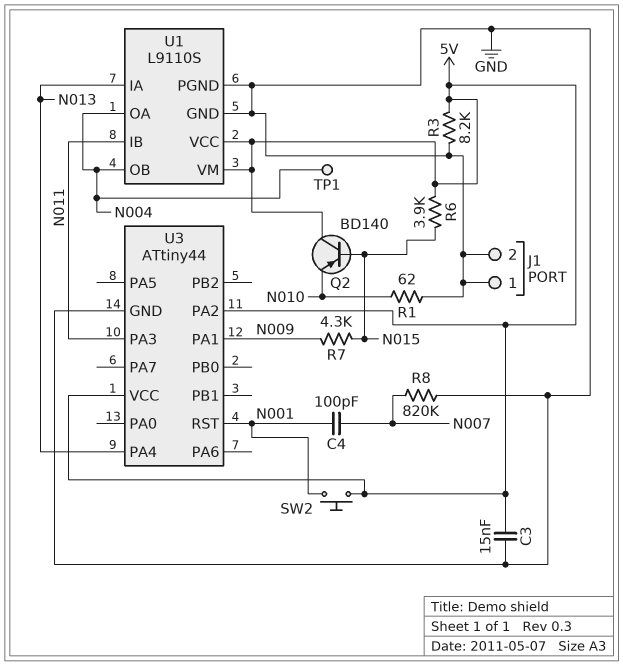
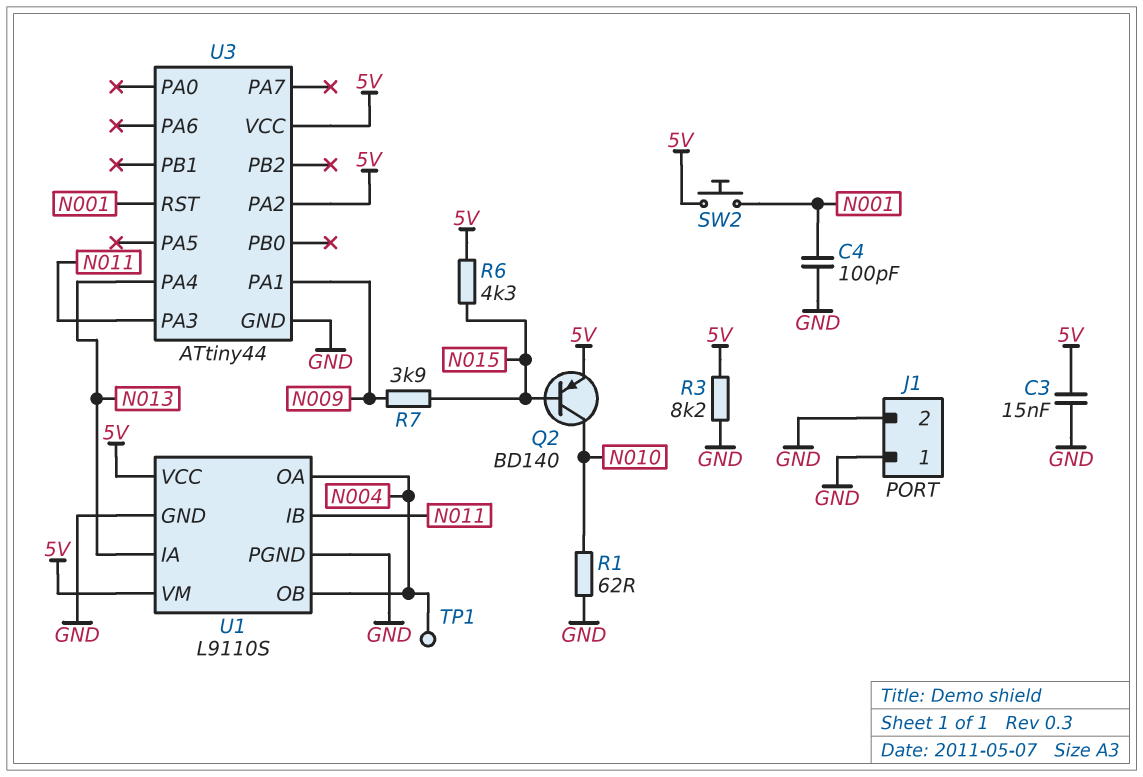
C4: 100pF (N001, N007) -> 100pF (GND, N001)
Q2: PNP BD140 (B N015, C 5V, E N010) -> PNP BD140 (B N015, C N010, E 5V)
R6: 3.9k (5V, N015) -> 4.3k (5V, N015)
R7: 4.3k (N009, N015) -> 3.9k (N009, N015)
R8: 820k (GND, N007) -> none

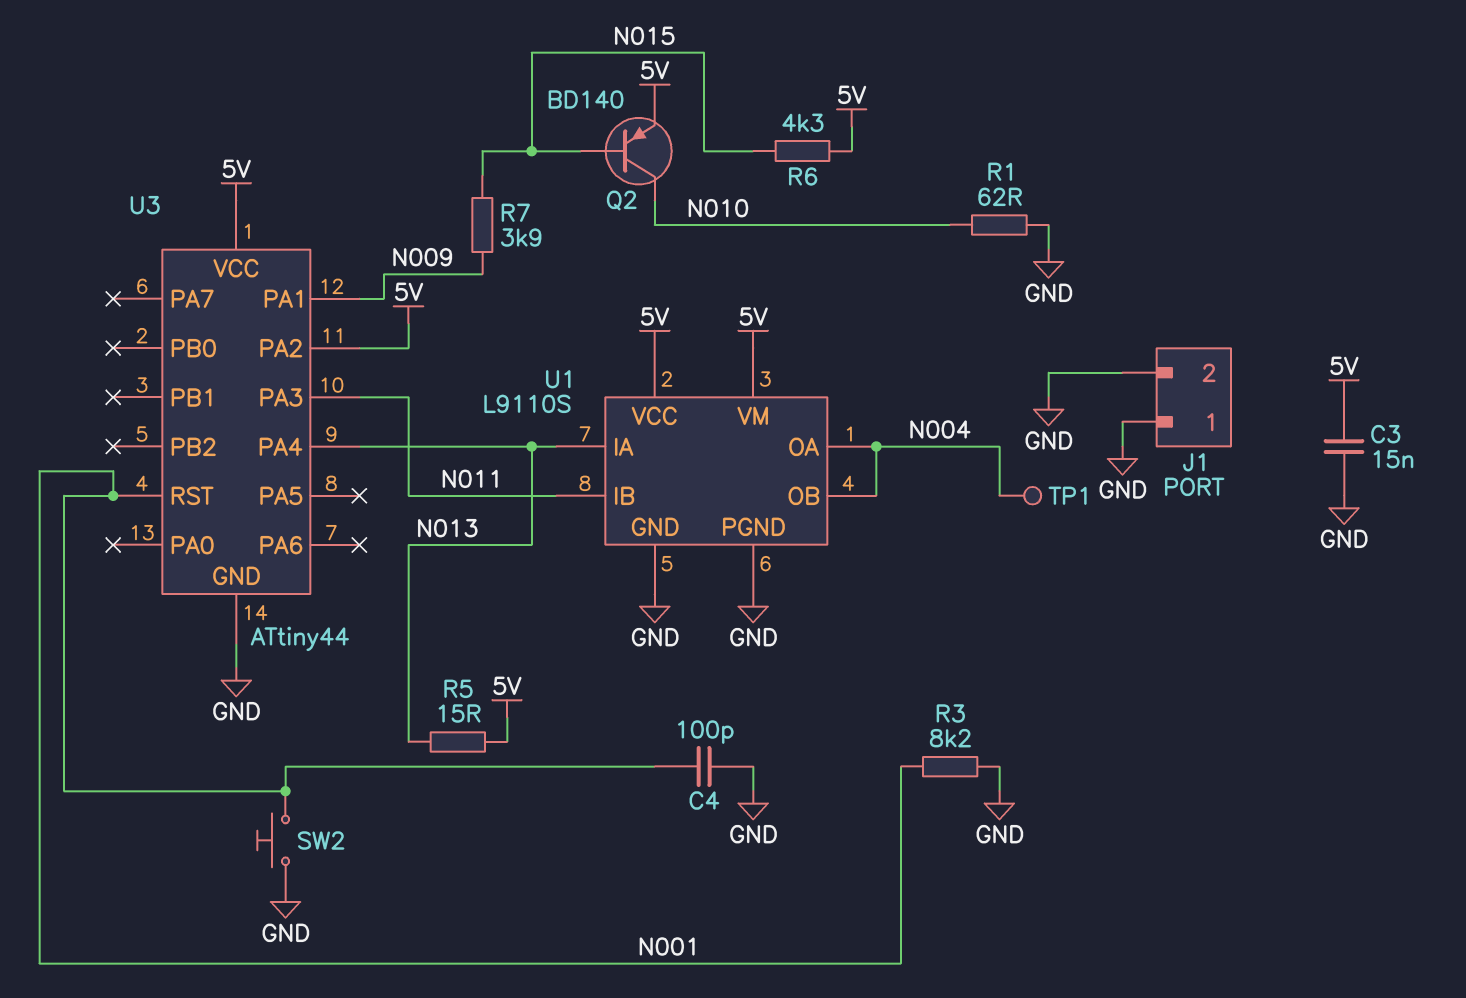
R3: 8.2k (5V, GND) -> 8.2k (GND, N001)
R5: none -> 15 (5V, N013)
SW2: button (5V, N001) -> button (GND, N001)

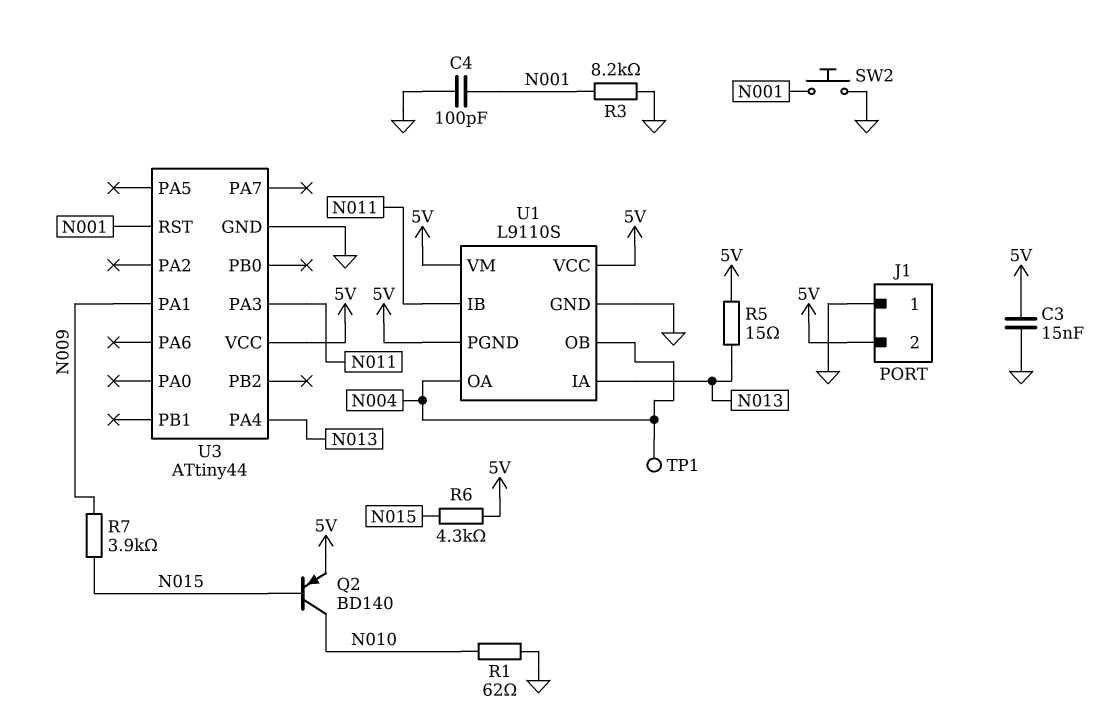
J1 pin 2: GND -> 5V
U1 pin PGND: GND -> 5V
U3 pin PA2: 5V -> none

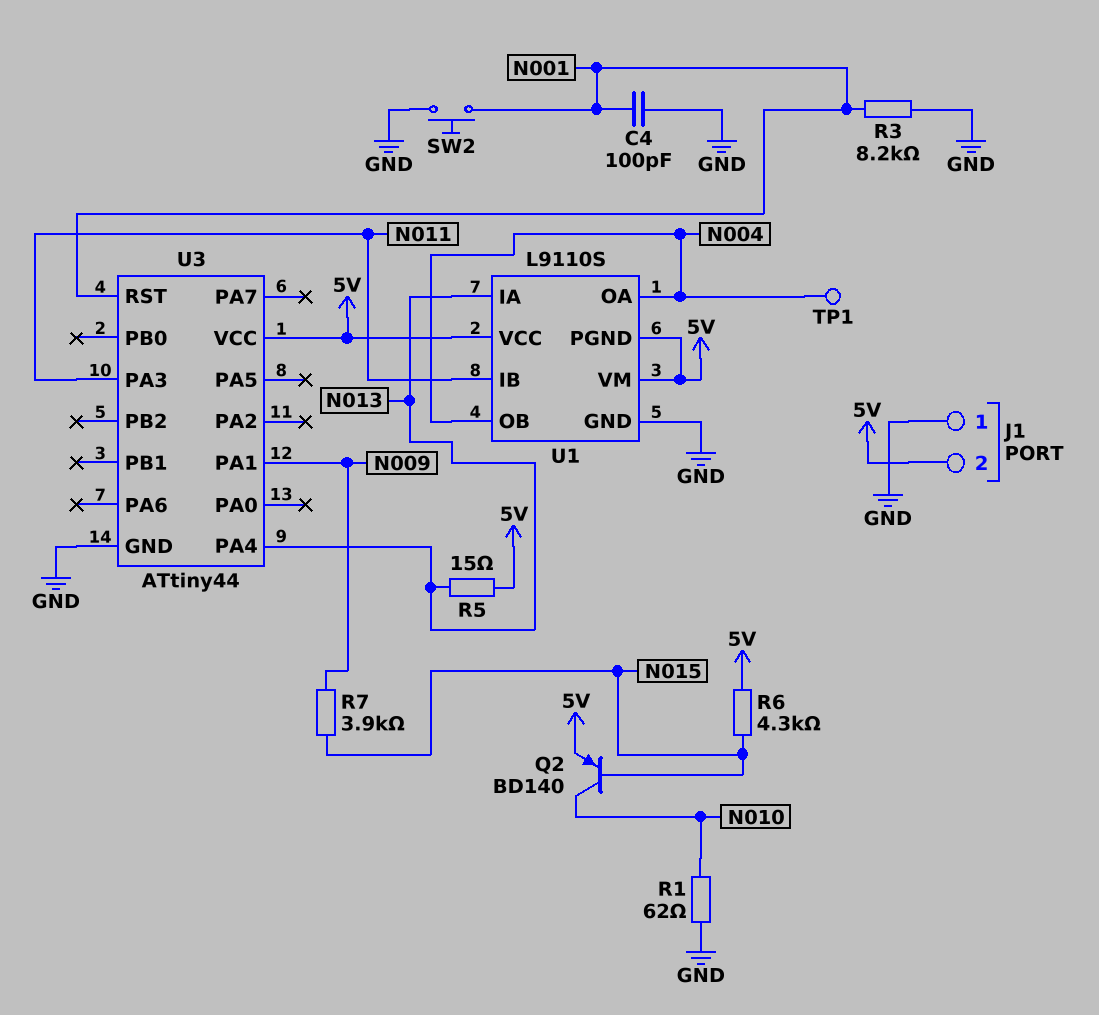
C3: 15nF (5V, GND) -> none

